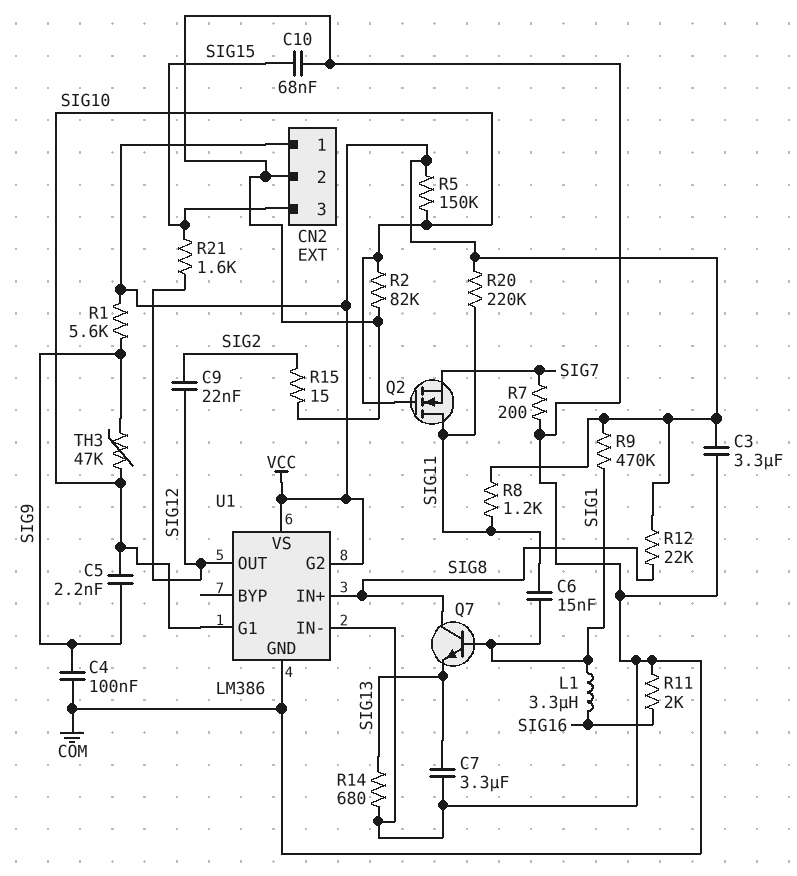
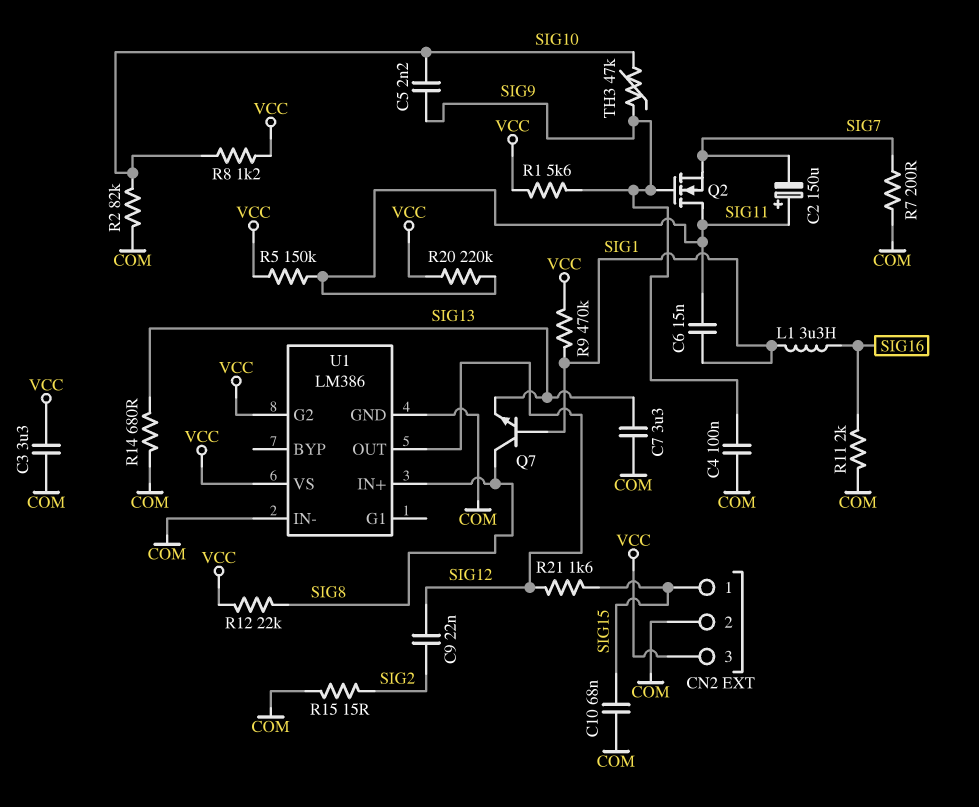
C2: none -> 150uF (plus SIG11, minus SIG7)
CN2 pin 1: VCC -> SIG15
CN2 pin 3: SIG15 -> VCC
Q2: NMOS (G SIG10, D SIG11, S SIG7) -> NMOS (G SIG9, D SIG11, S SIG7)
R5: 150k (SIG10, VCC) -> 150k (SIG11, VCC)
R8: 1.2k (SIG11, VCC) -> 1.2k (SIG10, VCC)
U1 pin G1: SIG10 -> none

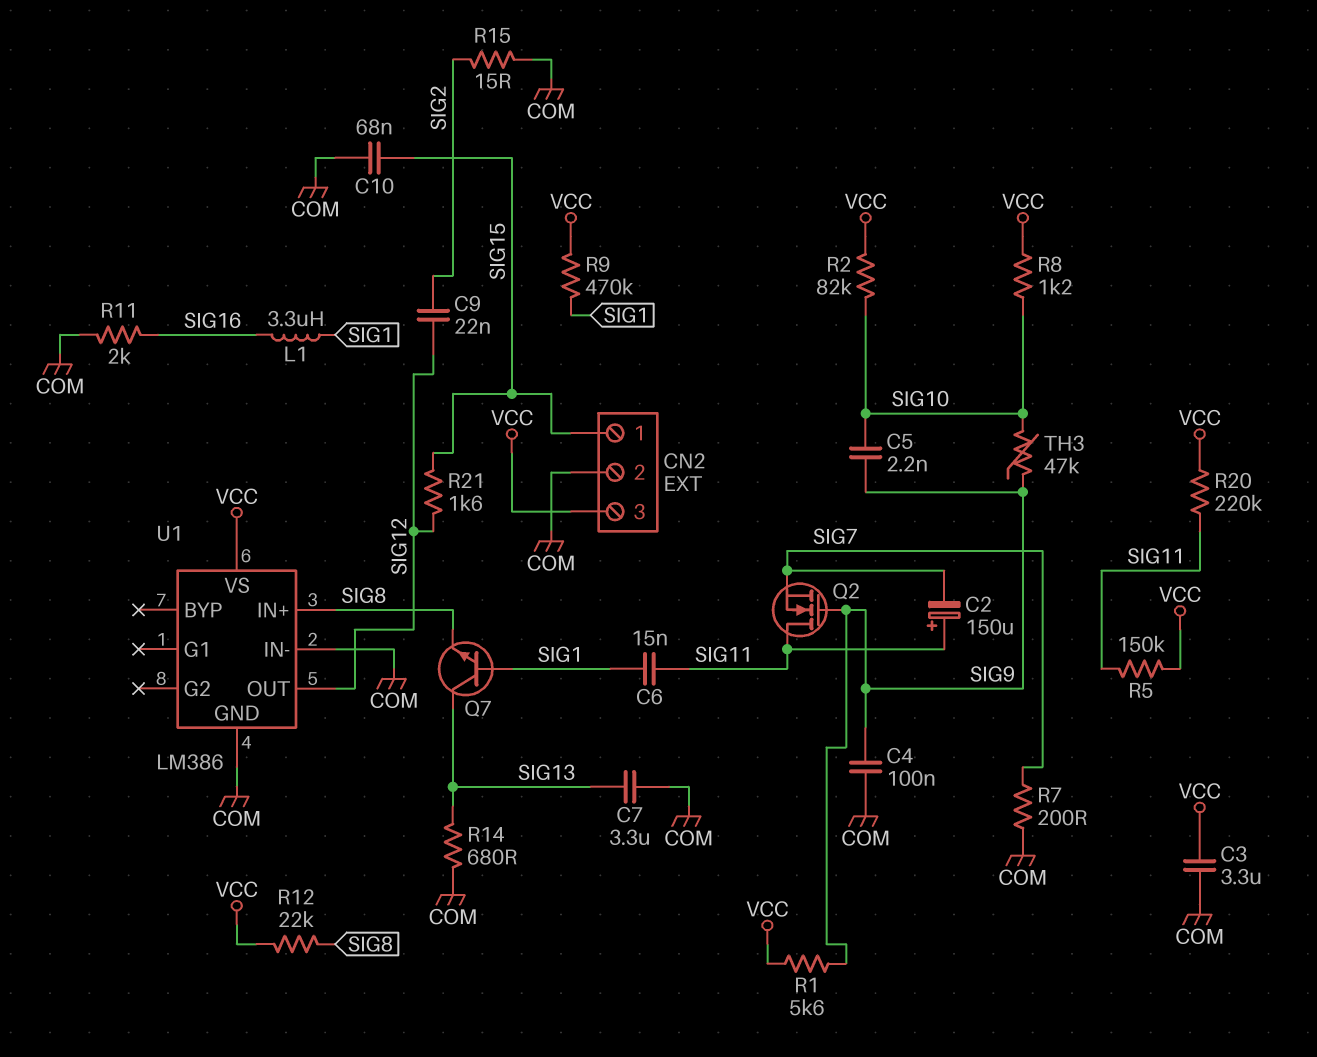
Q7: NPN (B SIG1, C SIG8, E SIG13) -> NPN (B SIG1, C SIG13, E SIG8)
R2: 82k (COM, SIG10) -> 82k (SIG10, VCC)
U1 pin G2: VCC -> none

